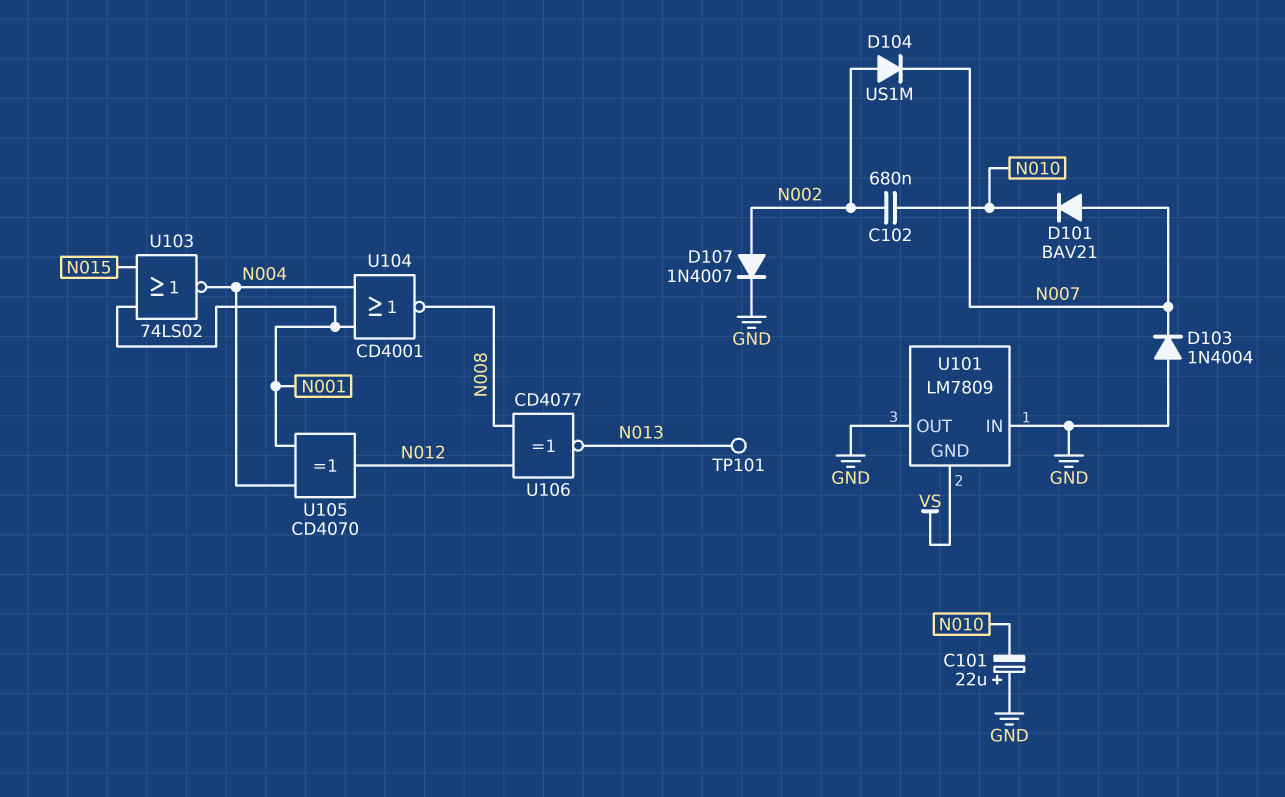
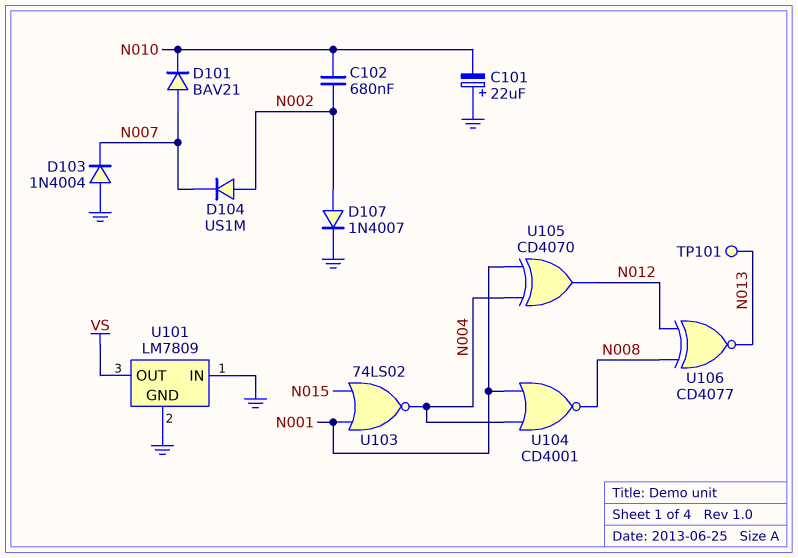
U101 pin GND: VS -> GND
U101 pin OUT: GND -> VS

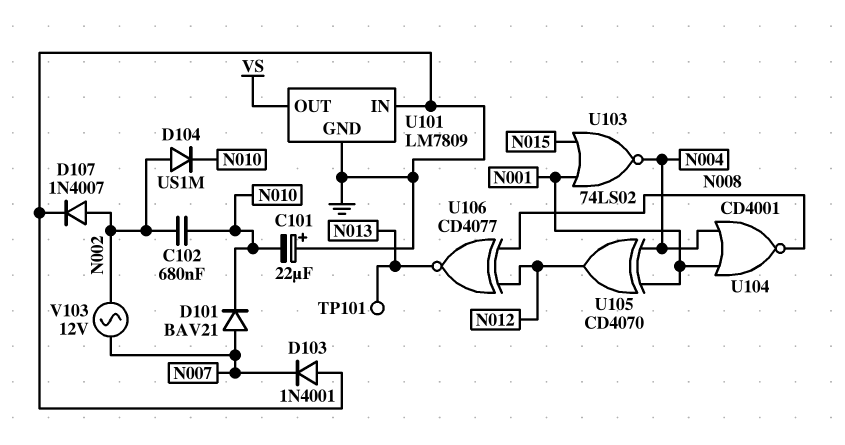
D103: diode 1N4004 (A GND, K N007) -> diode 1N4001 (A GND, K N007)
D104: diode US1M (A N002, K N007) -> diode US1M (A N002, K N010)
V103: none -> AC 12V (N002, N007)

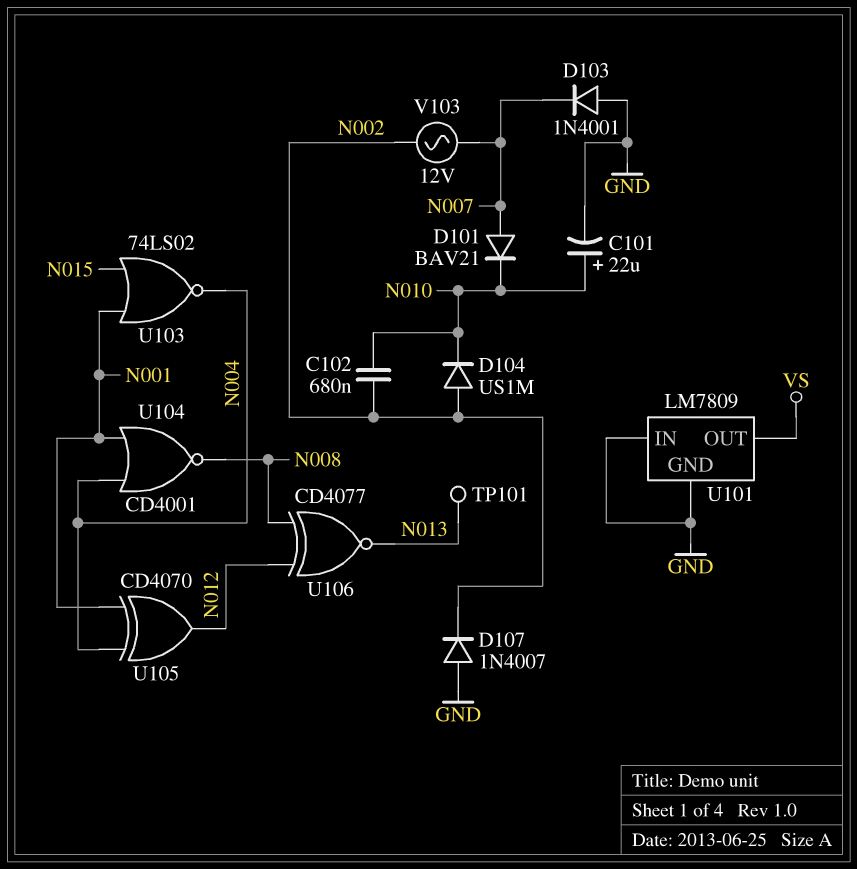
C101: 22uF (plus GND, minus N010) -> 22uF (plus N010, minus GND)
D107: diode 1N4007 (A N002, K GND) -> diode 1N4007 (A GND, K N002)

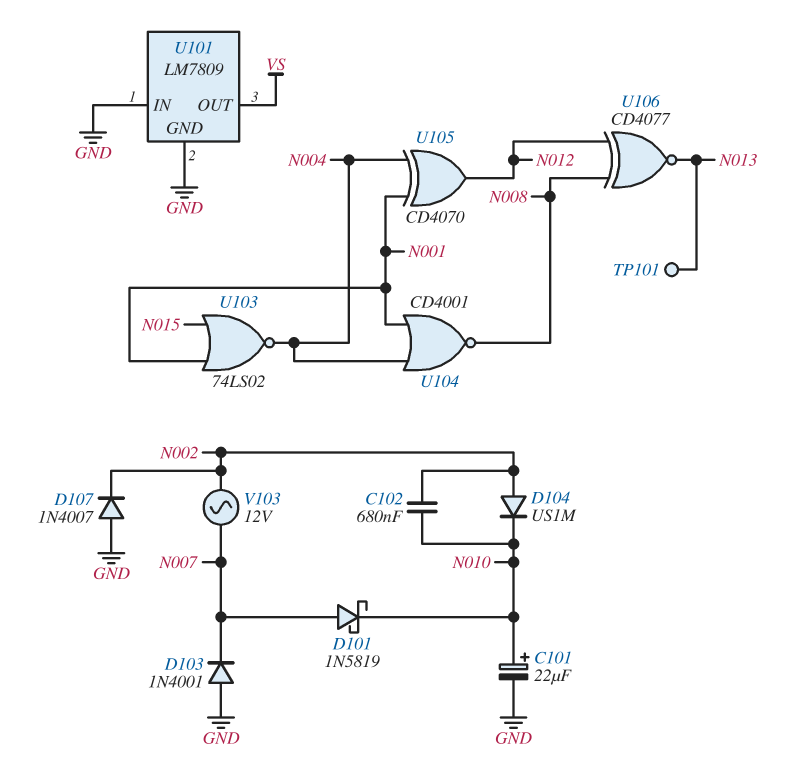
D101: diode BAV21 (A N007, K N010) -> schottky 1N5819 (A N007, K N010)

